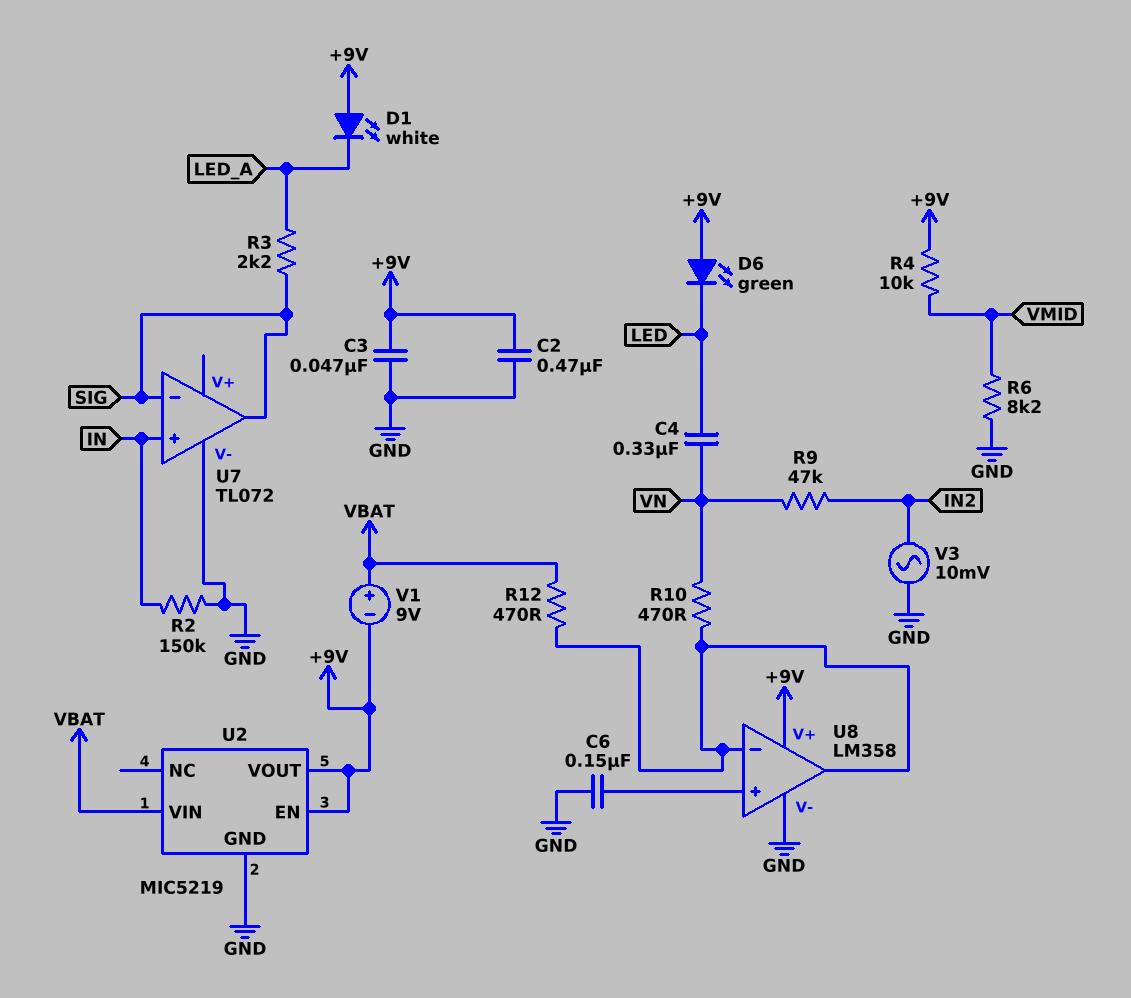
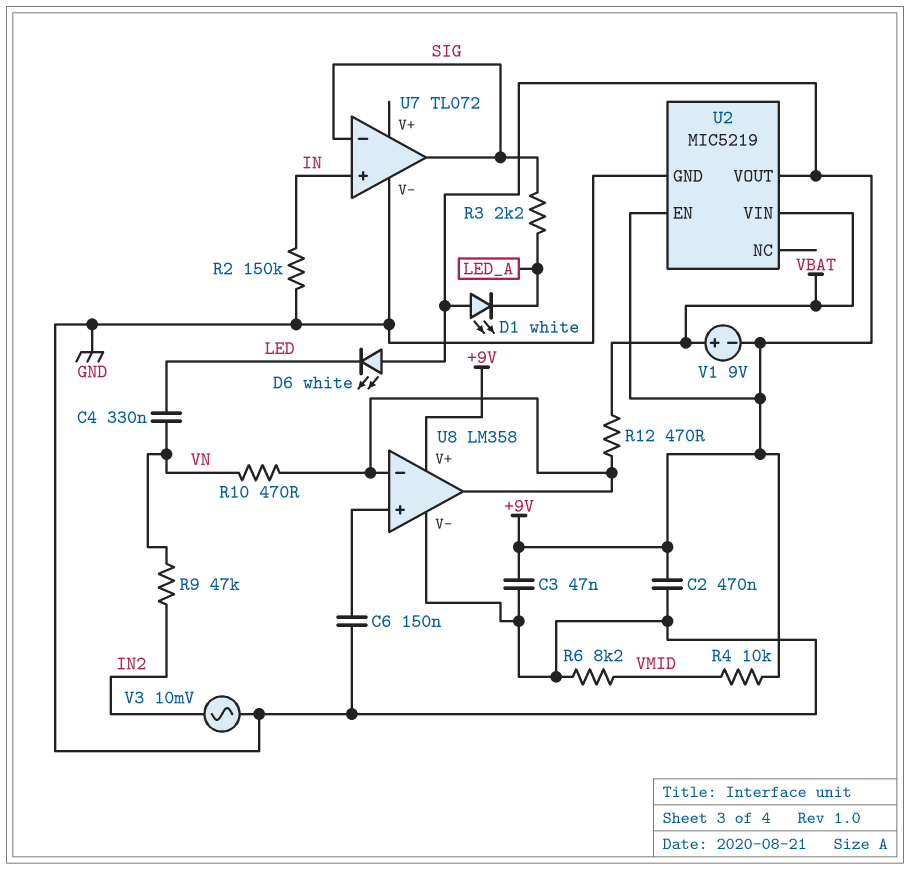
D6: LED green (A +9V, K LED) -> LED white (A +9V, K LED)

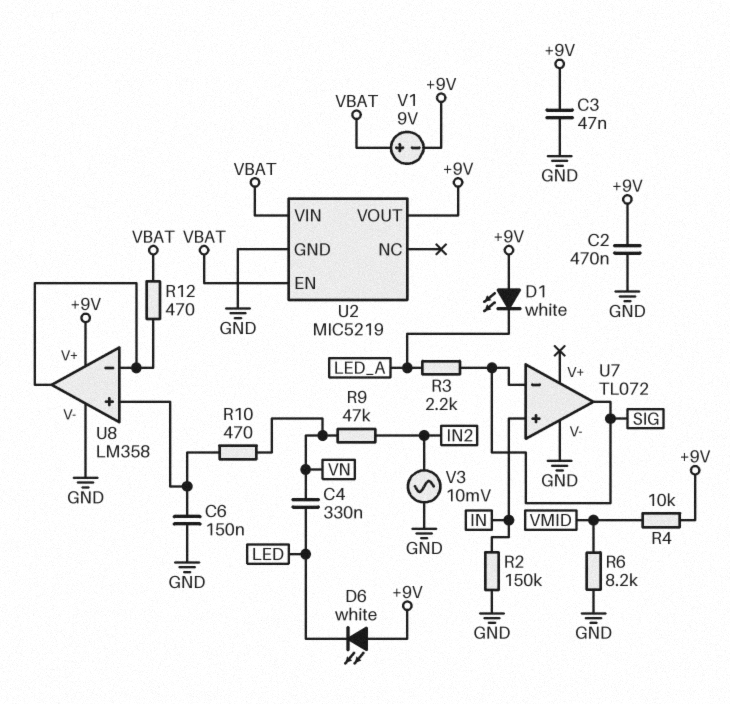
R10: 470 (U8/in-, VN) -> 470 (U8/in+, VN)
U2 pin EN: +9V -> VBAT

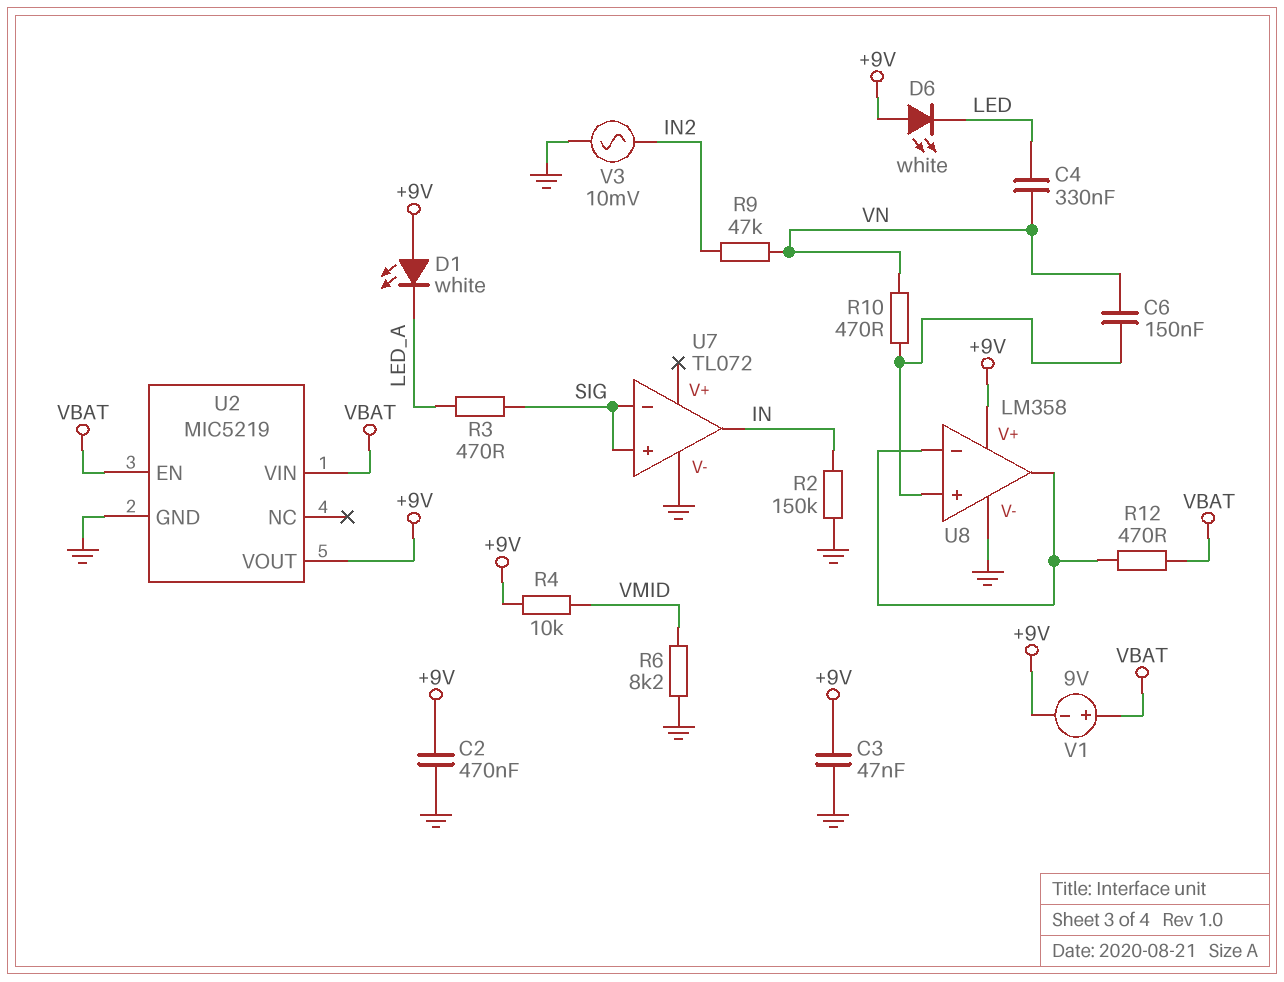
C6: 150nF (GND, U8/in+) -> 150nF (U8/in+, VN)
R3: 2.2k (LED_A, SIG) -> 470 (LED_A, SIG)
U7 pin in+: IN -> SIG
U7 pin out: SIG -> IN

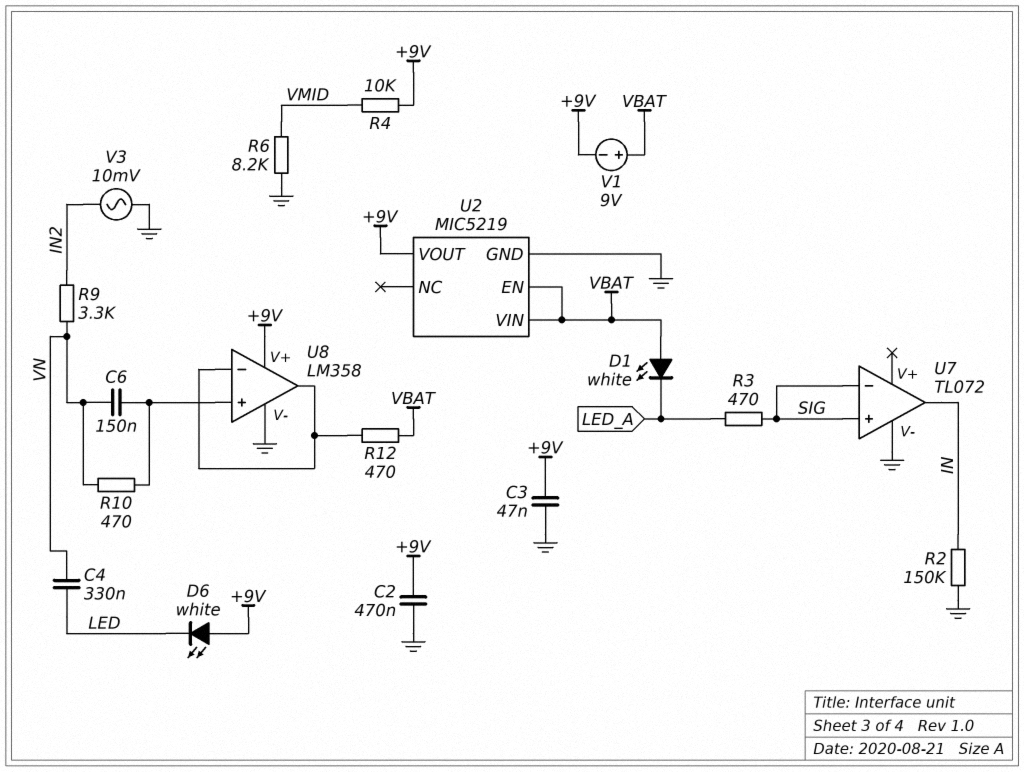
D1: LED white (A +9V, K LED_A) -> LED white (A VBAT, K LED_A)
R9: 47k (IN2, VN) -> 3.3k (IN2, VN)

